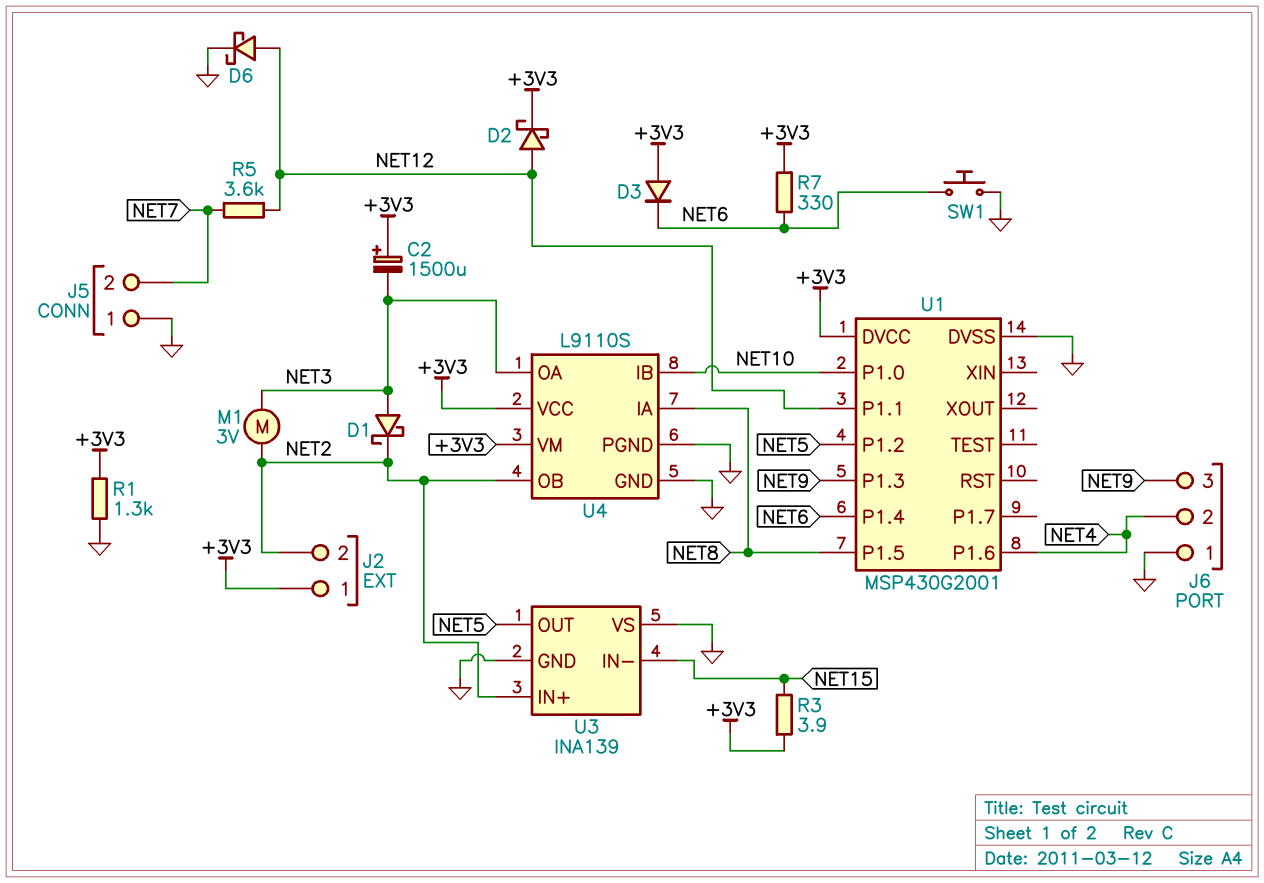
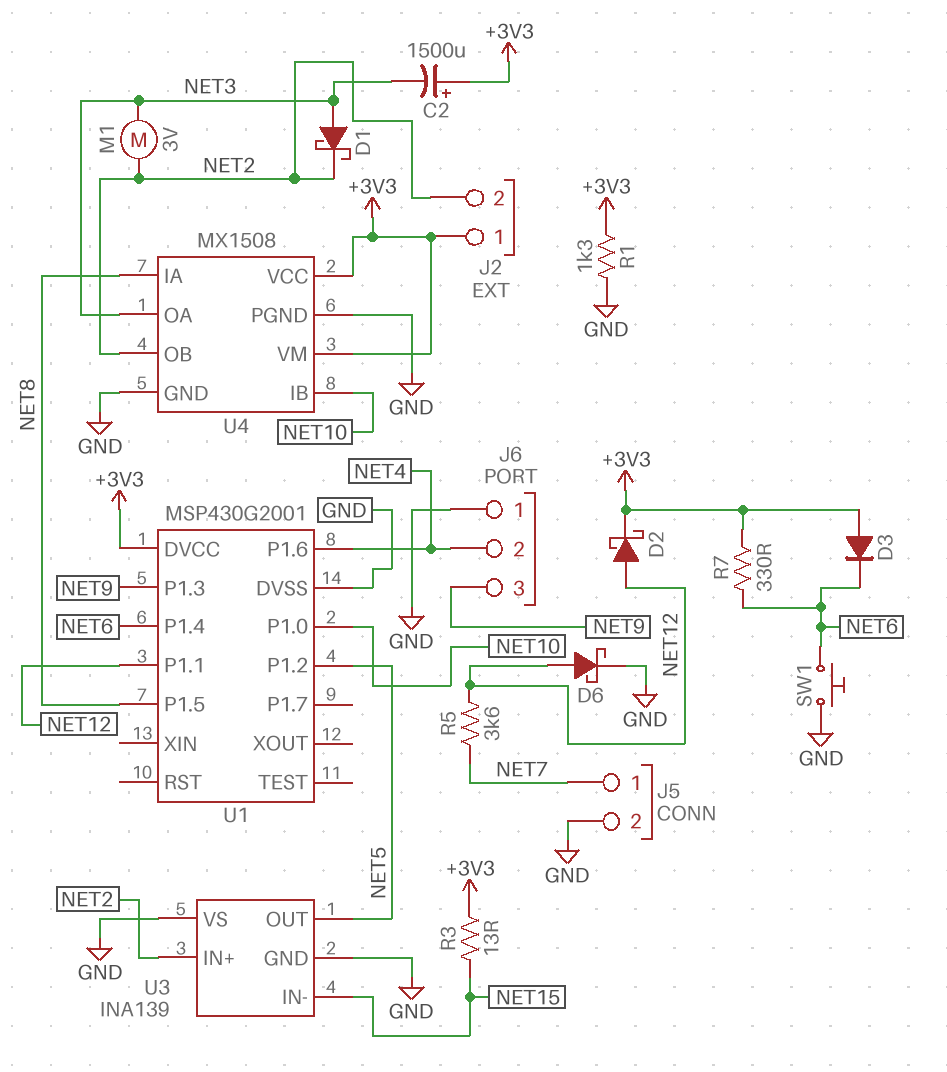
J5 pin 1: GND -> NET7
J5 pin 2: NET7 -> GND
R3: 3.9 (+3V3, NET15) -> 13 (+3V3, NET15)
U4: L9110S -> MX1508

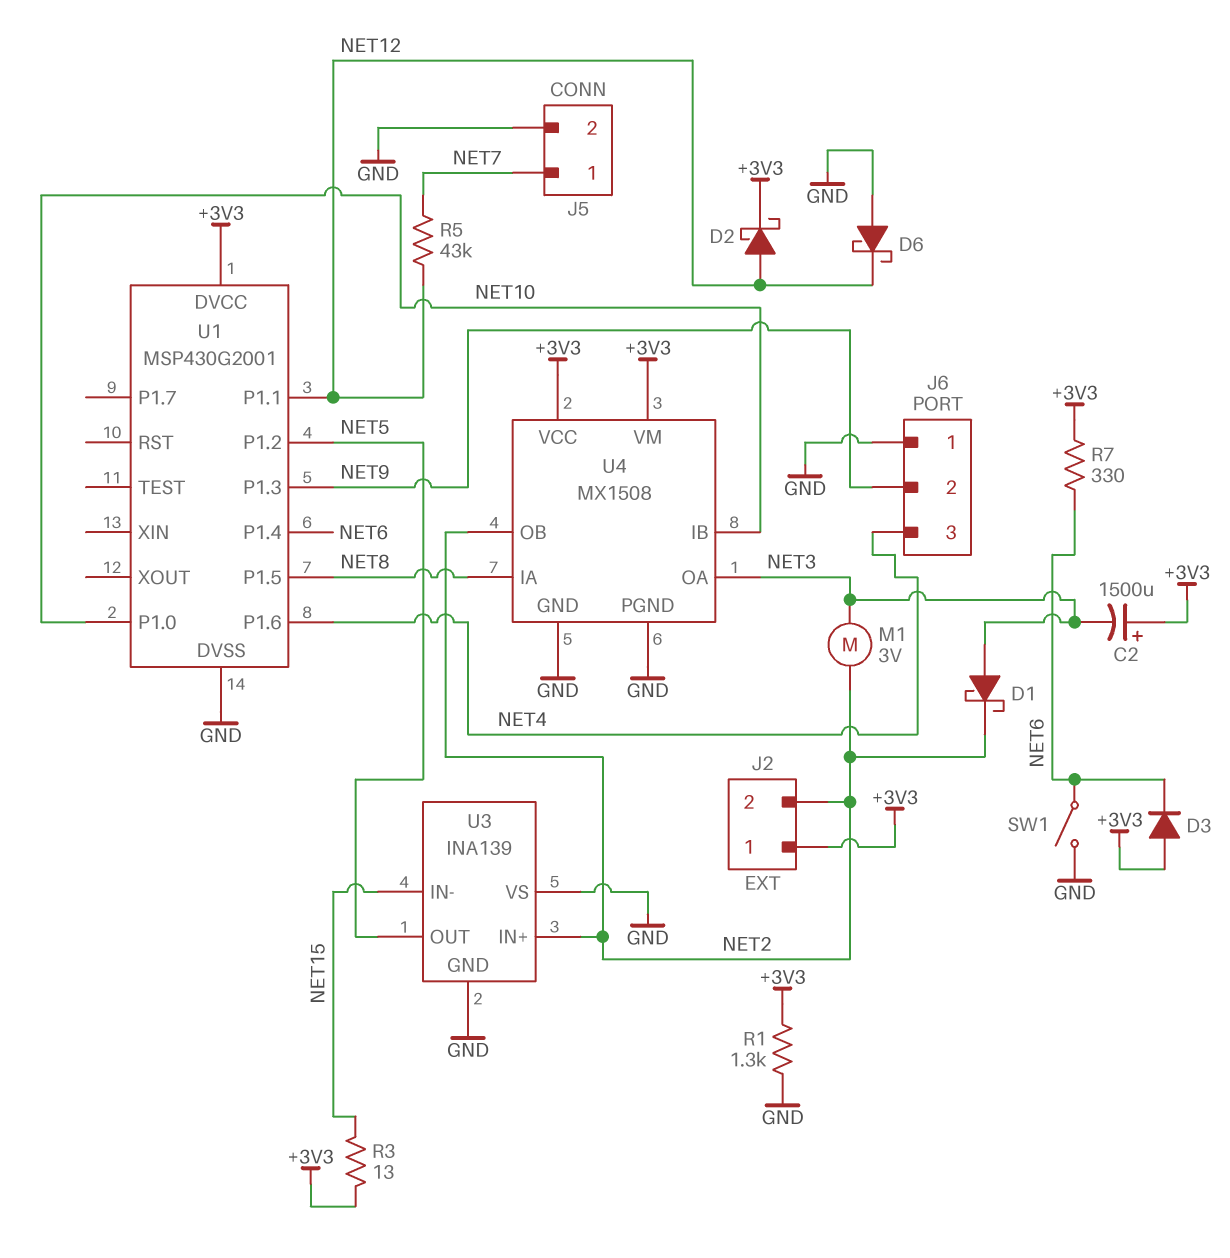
D6: schottky (A NET12, K GND) -> schottky (A GND, K NET12)
J6 pin 2: NET4 -> NET9
J6 pin 3: NET9 -> NET4
R5: 3.6k (NET7, NET12) -> 43k (NET7, NET12)
SW1: button (GND, NET6) -> switch (GND, NET6)

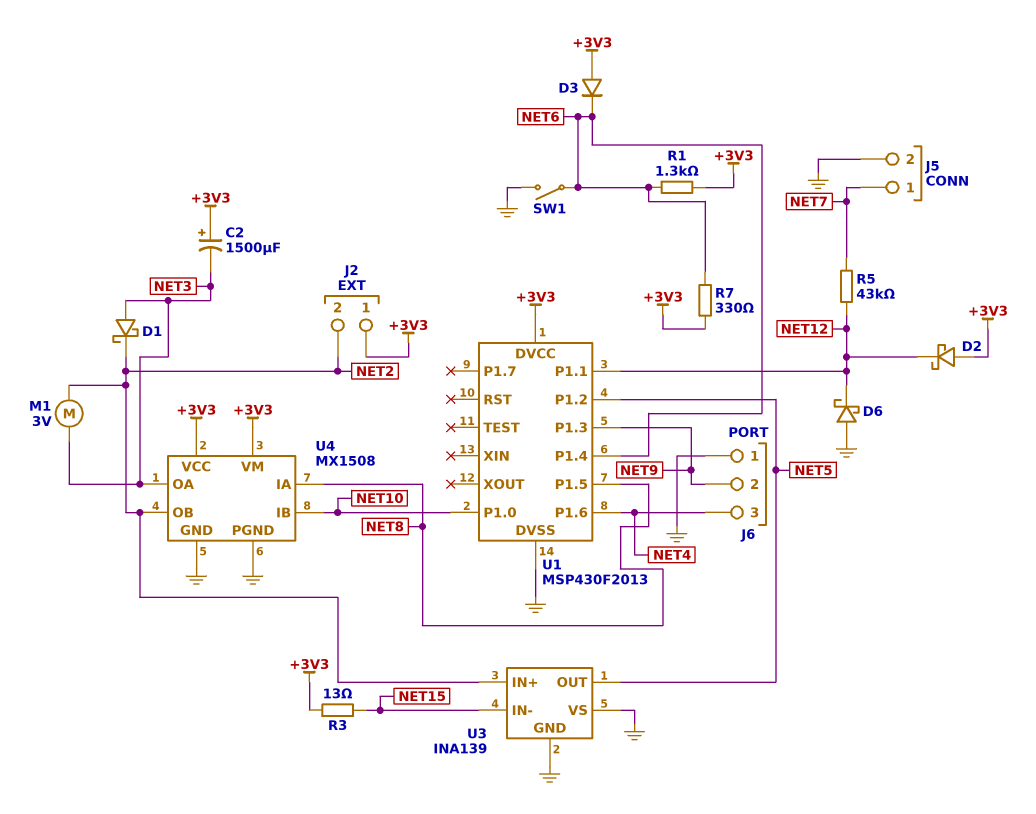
D2: schottky (A NET12, K +3V3) -> schottky (A +3V3, K NET12)
R1: 1.3k (+3V3, GND) -> 1.3k (+3V3, NET6)
U1: MSP430G2001 -> MSP430F2013

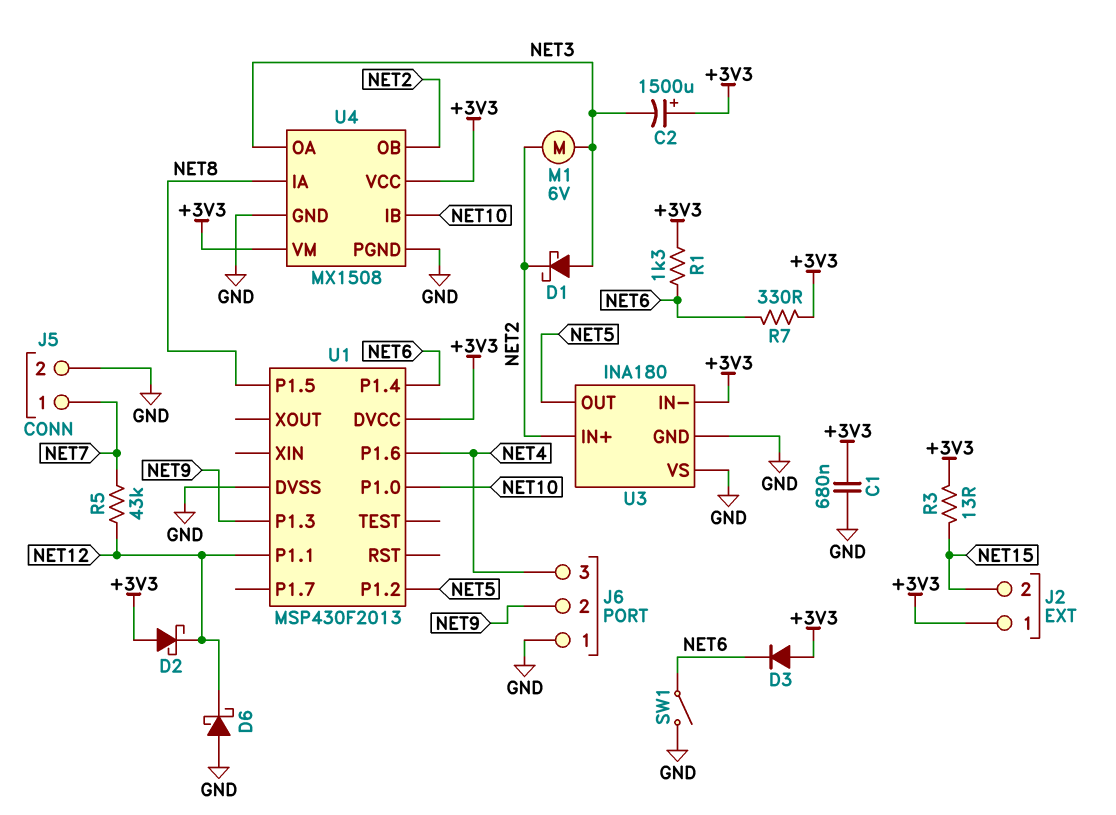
C1: none -> 680nF (+3V3, GND)
J2 pin 2: NET2 -> NET15
M1: motor 3V (NET2, NET3) -> motor 6V (NET2, NET3)
U3: INA139 -> INA180
U3 pin IN-: NET15 -> +3V3

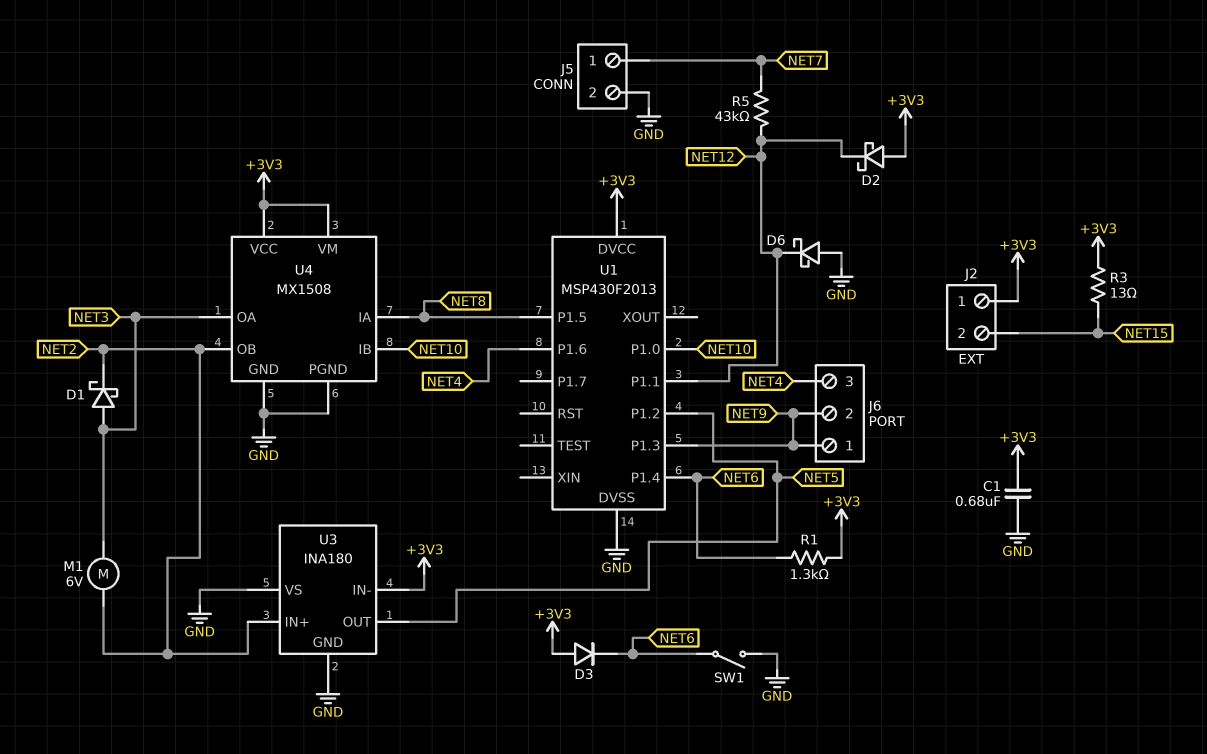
C2: 1500uF (plus +3V3, minus NET3) -> none
J6 pin 1: GND -> NET9
R7: 330 (+3V3, NET6) -> none

